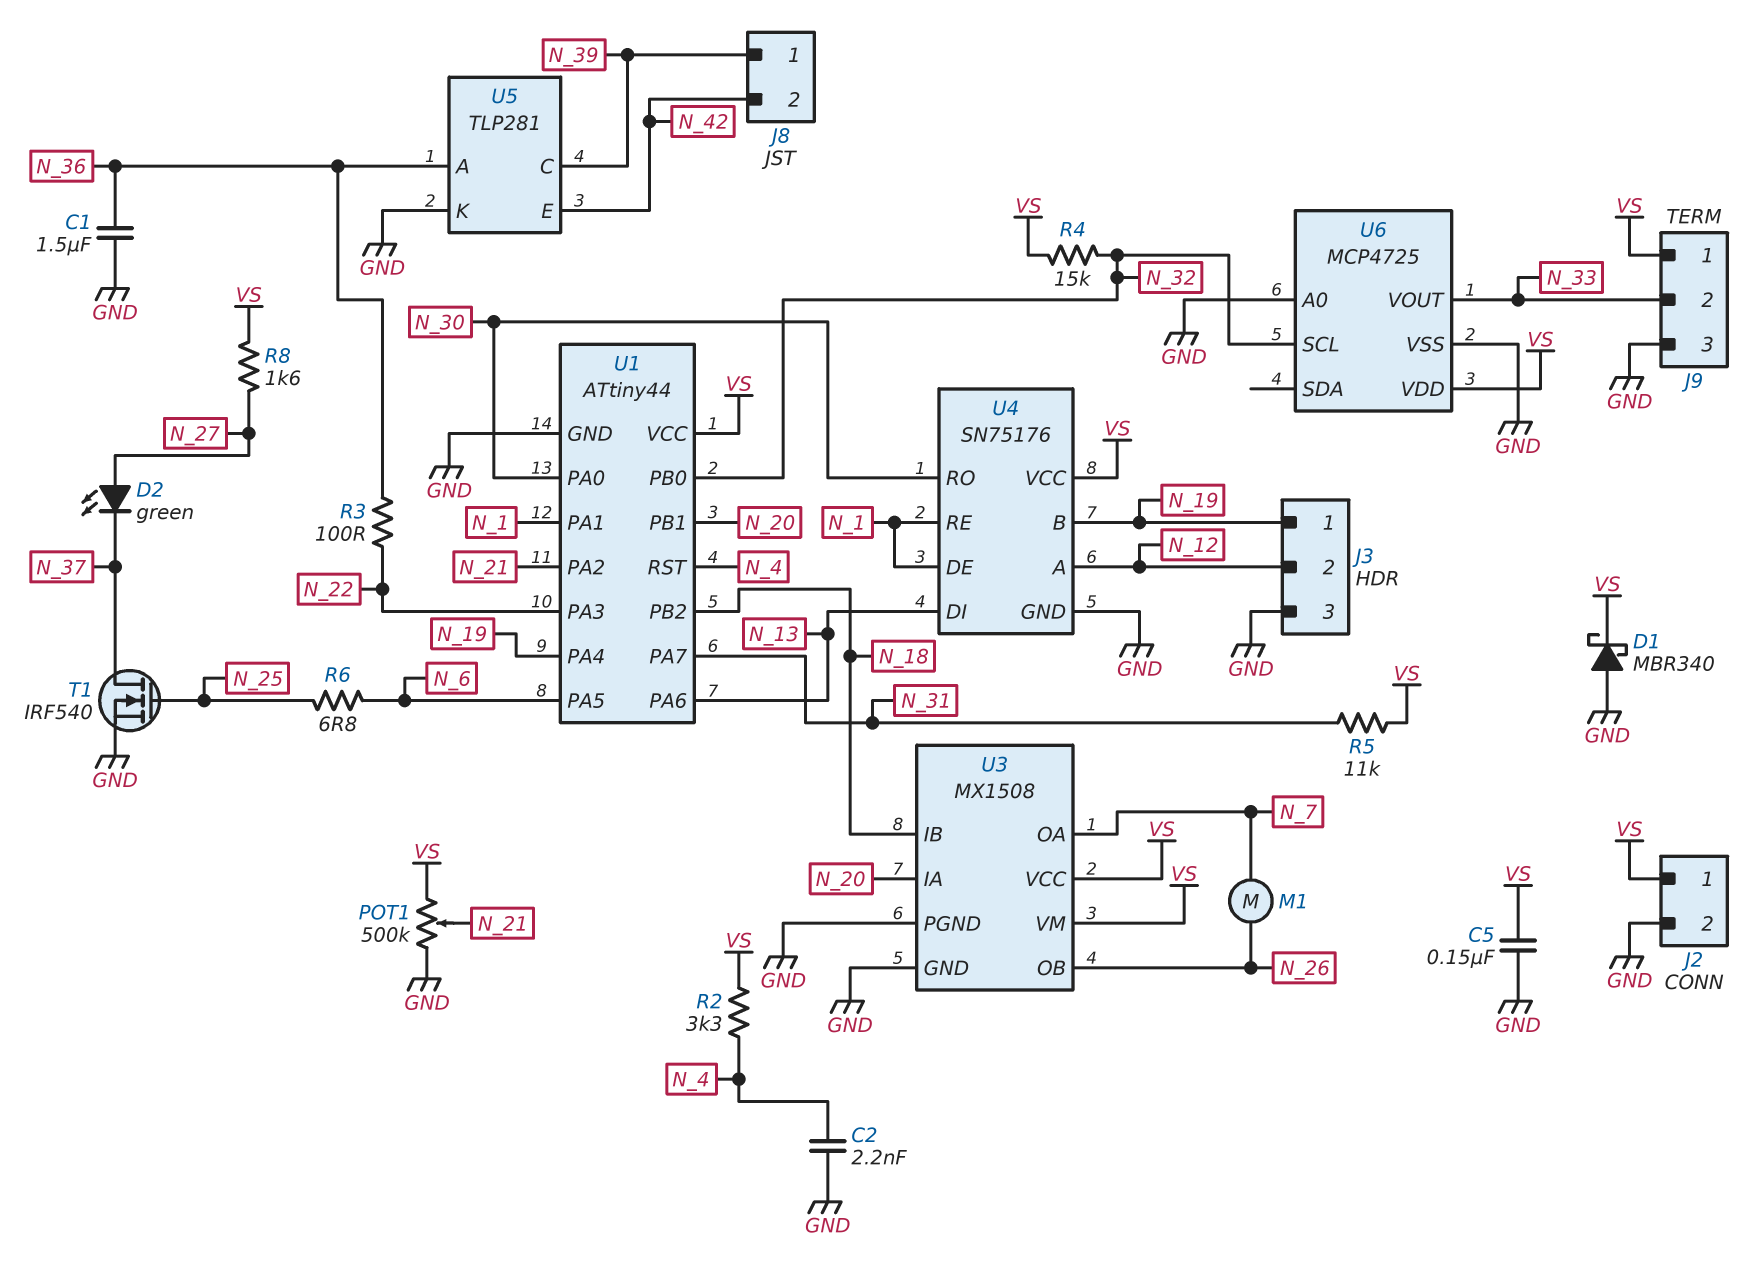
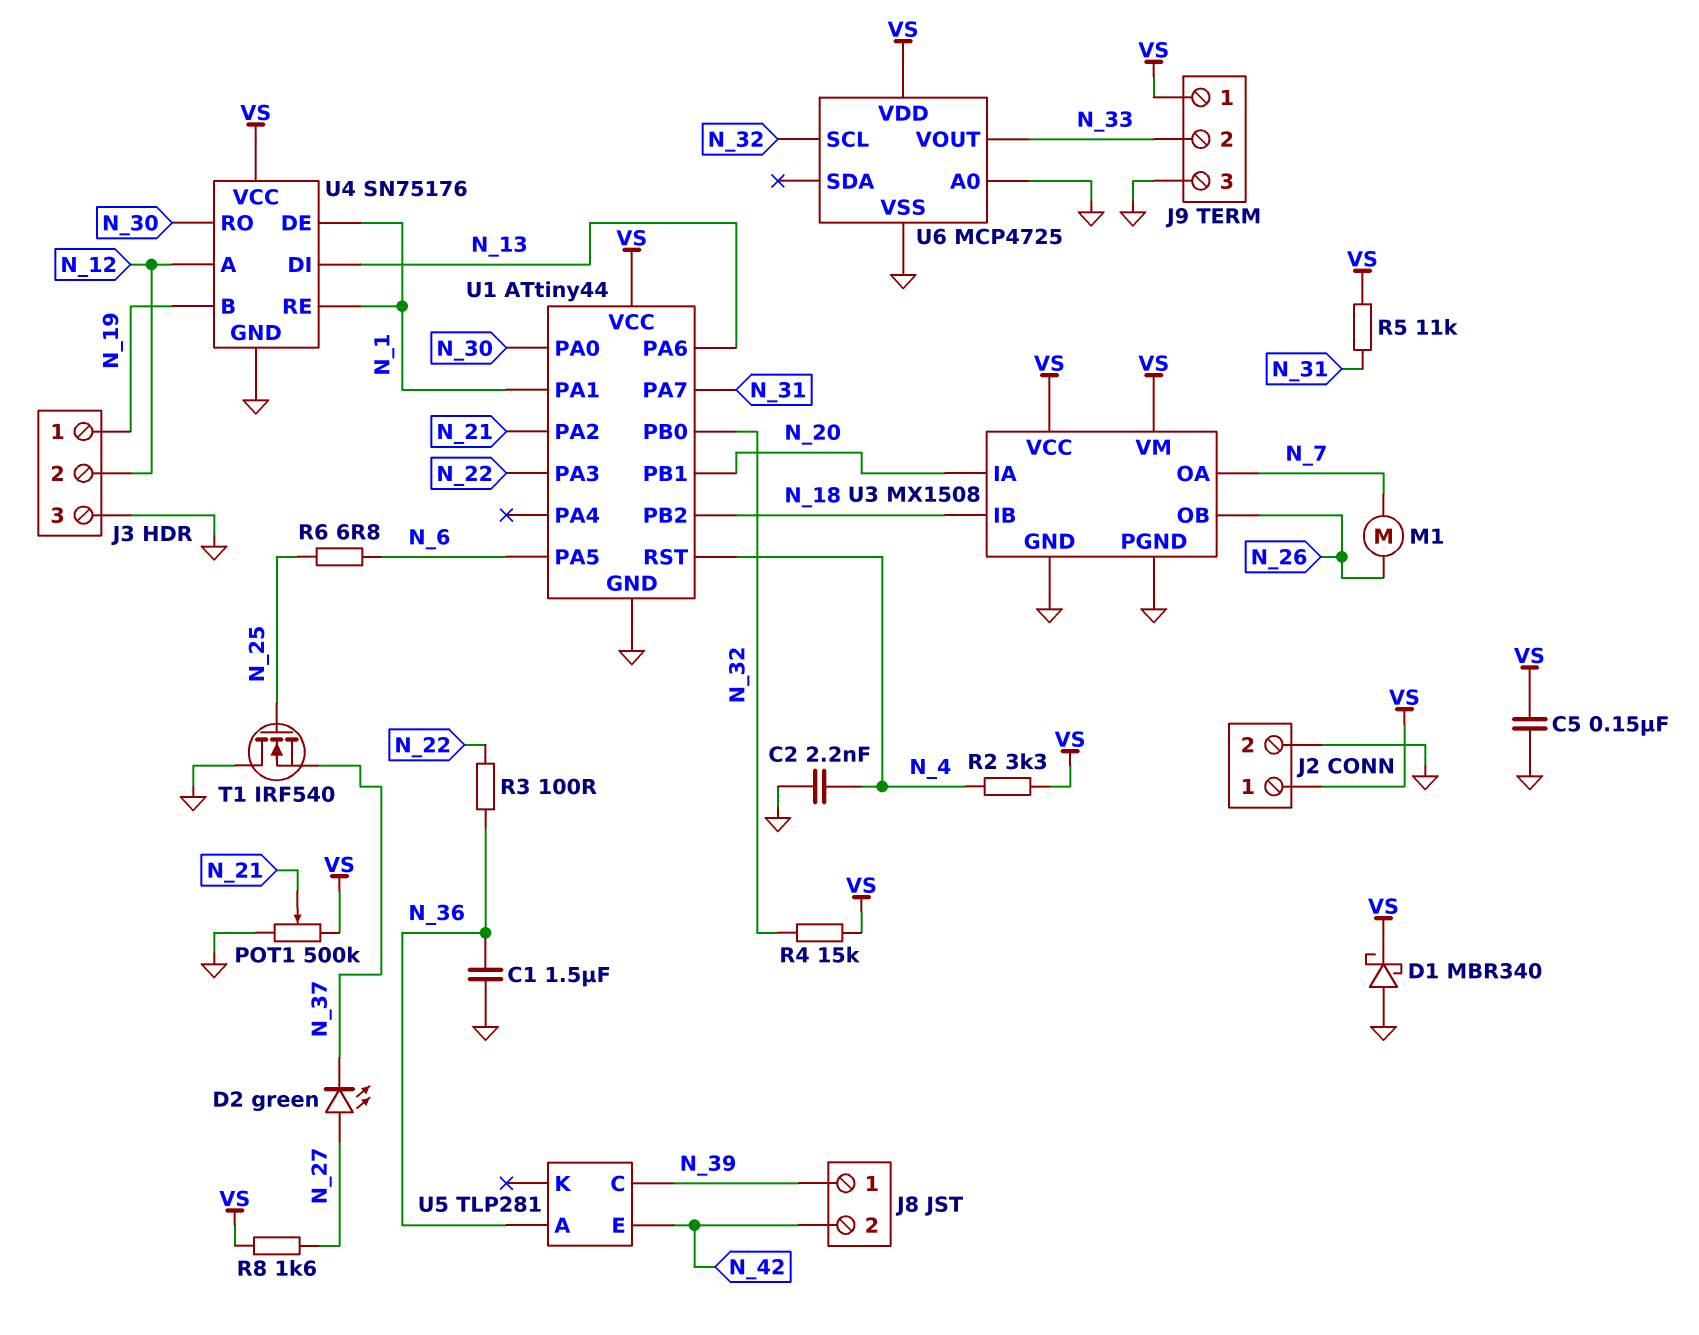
T1: NMOS IRF540 (G N_25, D N_37, S GND) -> NMOS IRF540 (G N_25, D GND, S N_37)
U1 pin PA4: N_19 -> none
U5 pin K: GND -> none

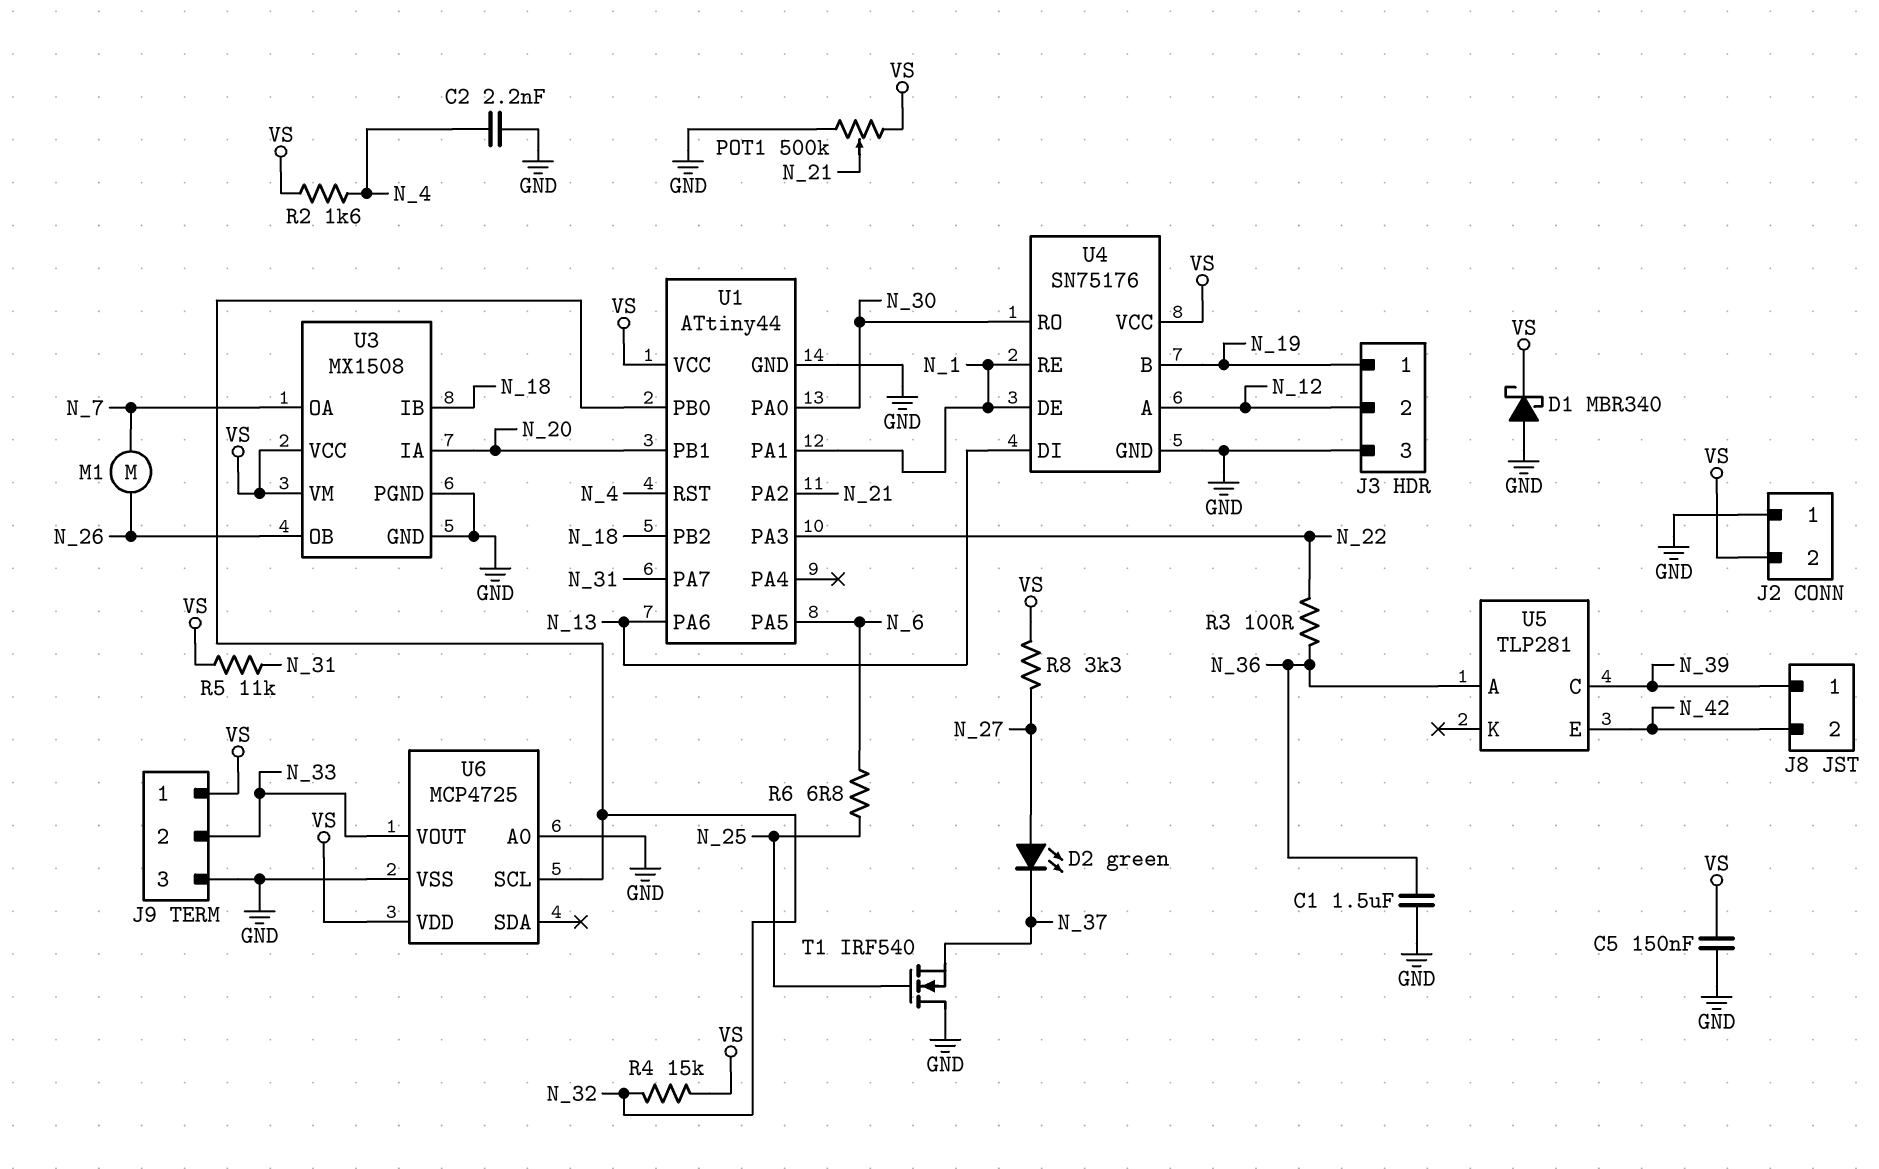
J2 pin 1: VS -> GND
J2 pin 2: GND -> VS
R2: 3.3k (N_4, VS) -> 1.6k (N_4, VS)
R8: 1.6k (N_27, VS) -> 3.3k (N_27, VS)

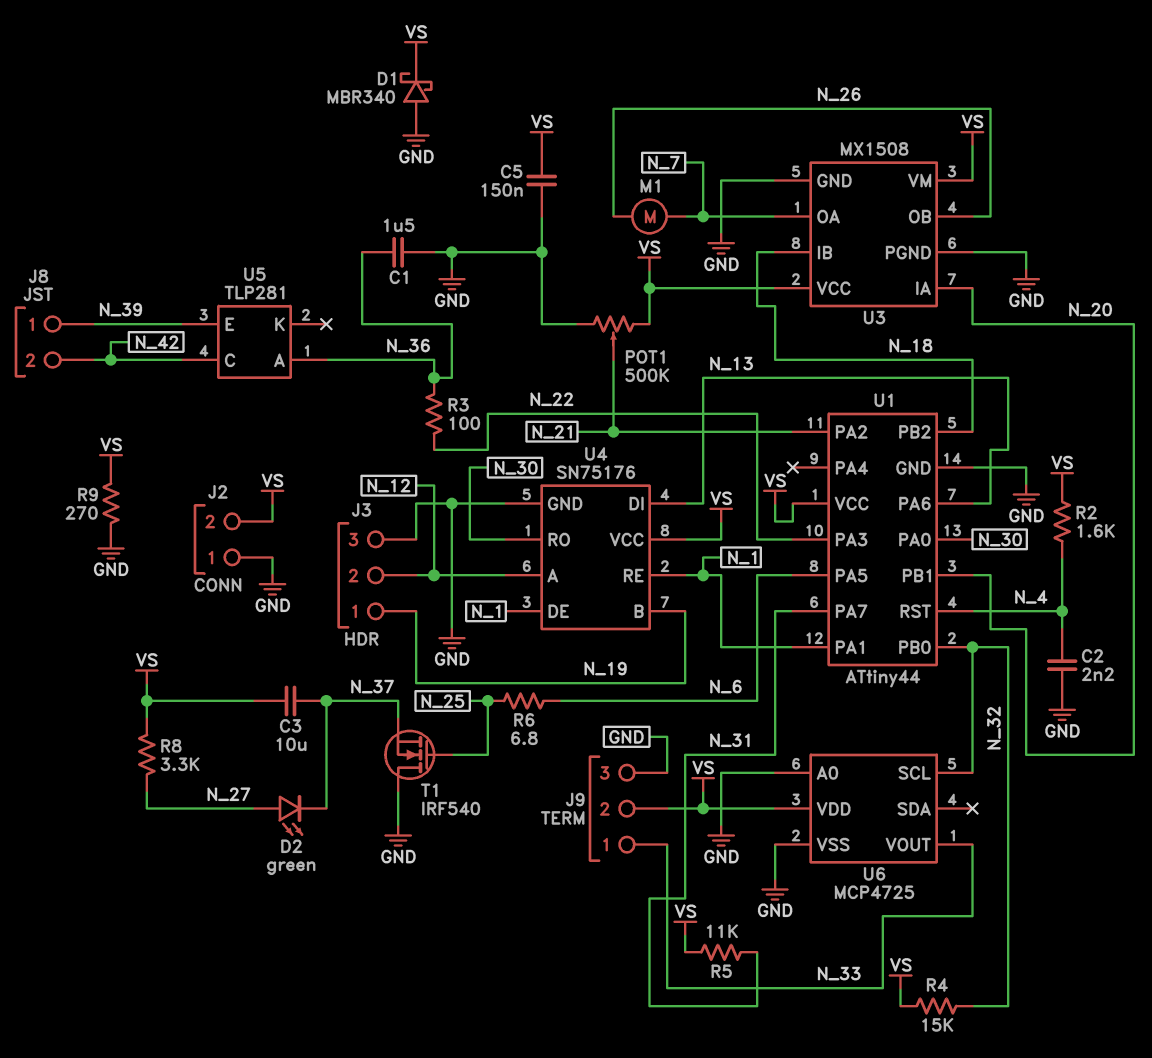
C3: none -> 10uF (N_37, VS)
J9 pin 1: VS -> N_33
J9 pin 2: N_33 -> VS
R9: none -> 270 (GND, VS)
U5 pin C: N_39 -> N_42
U5 pin E: N_42 -> N_39

